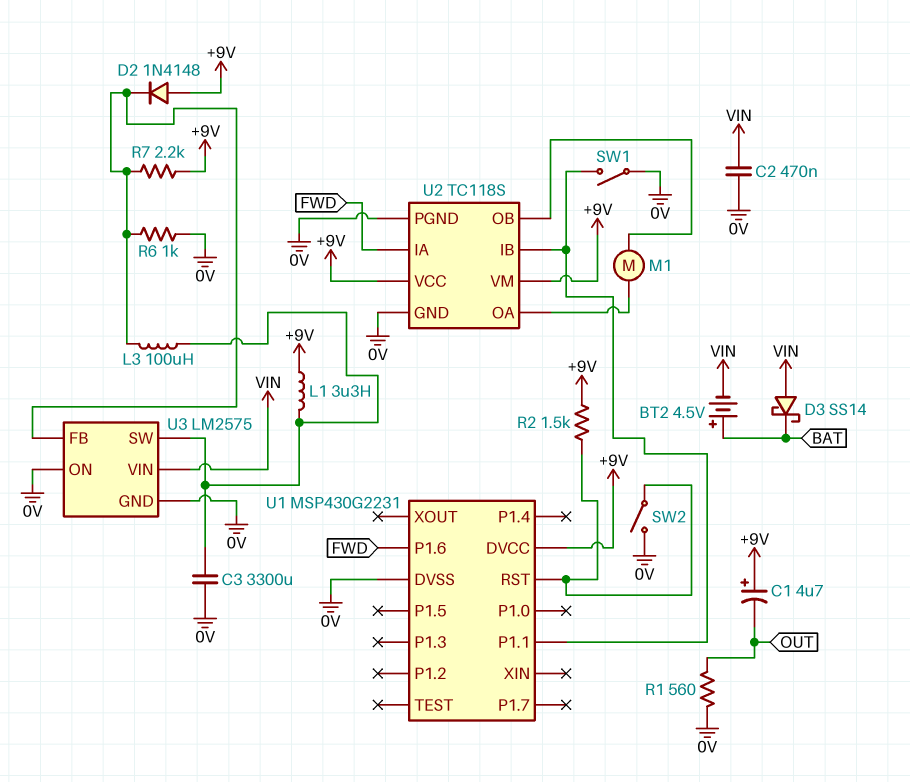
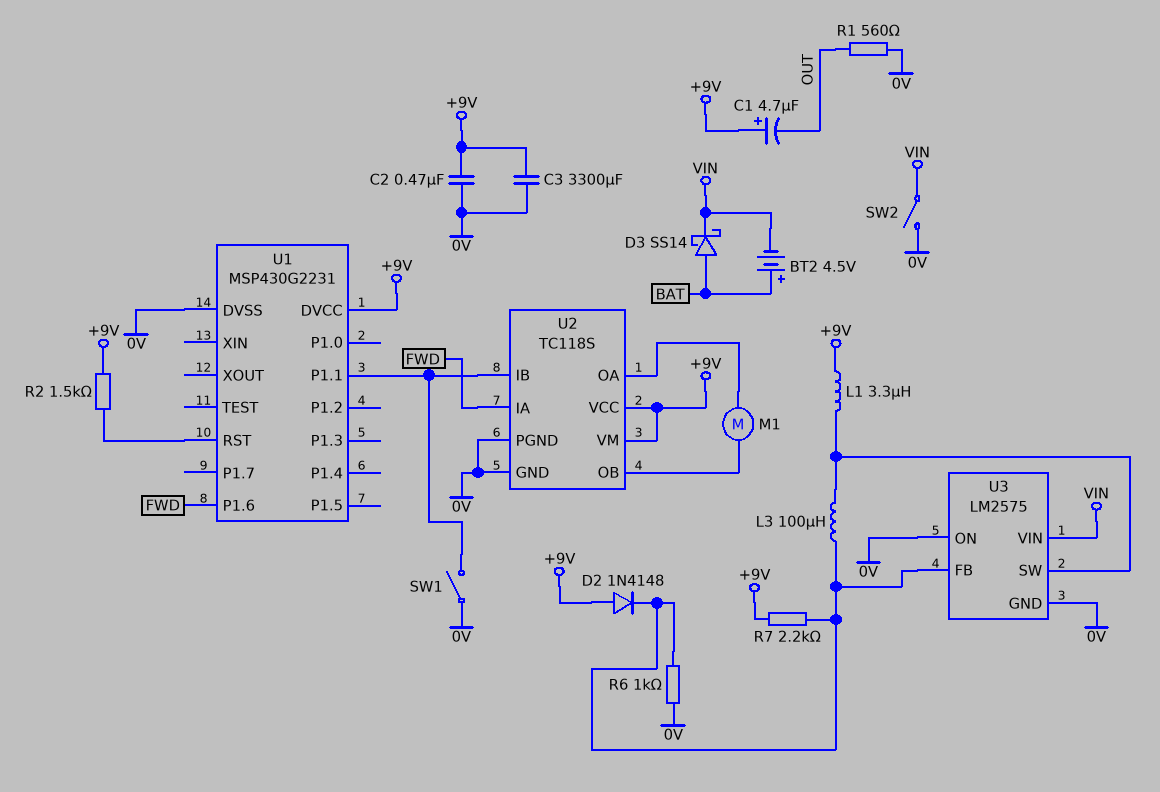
C2: 470nF (0V, VIN) -> 470nF (+9V, 0V)
C3: 3300uF (0V, U3/SW) -> 3300uF (+9V, 0V)
D3: schottky SS14 (A VIN, K BAT) -> schottky SS14 (A BAT, K VIN)
SW2: switch (0V, U1/RST) -> switch (0V, VIN)

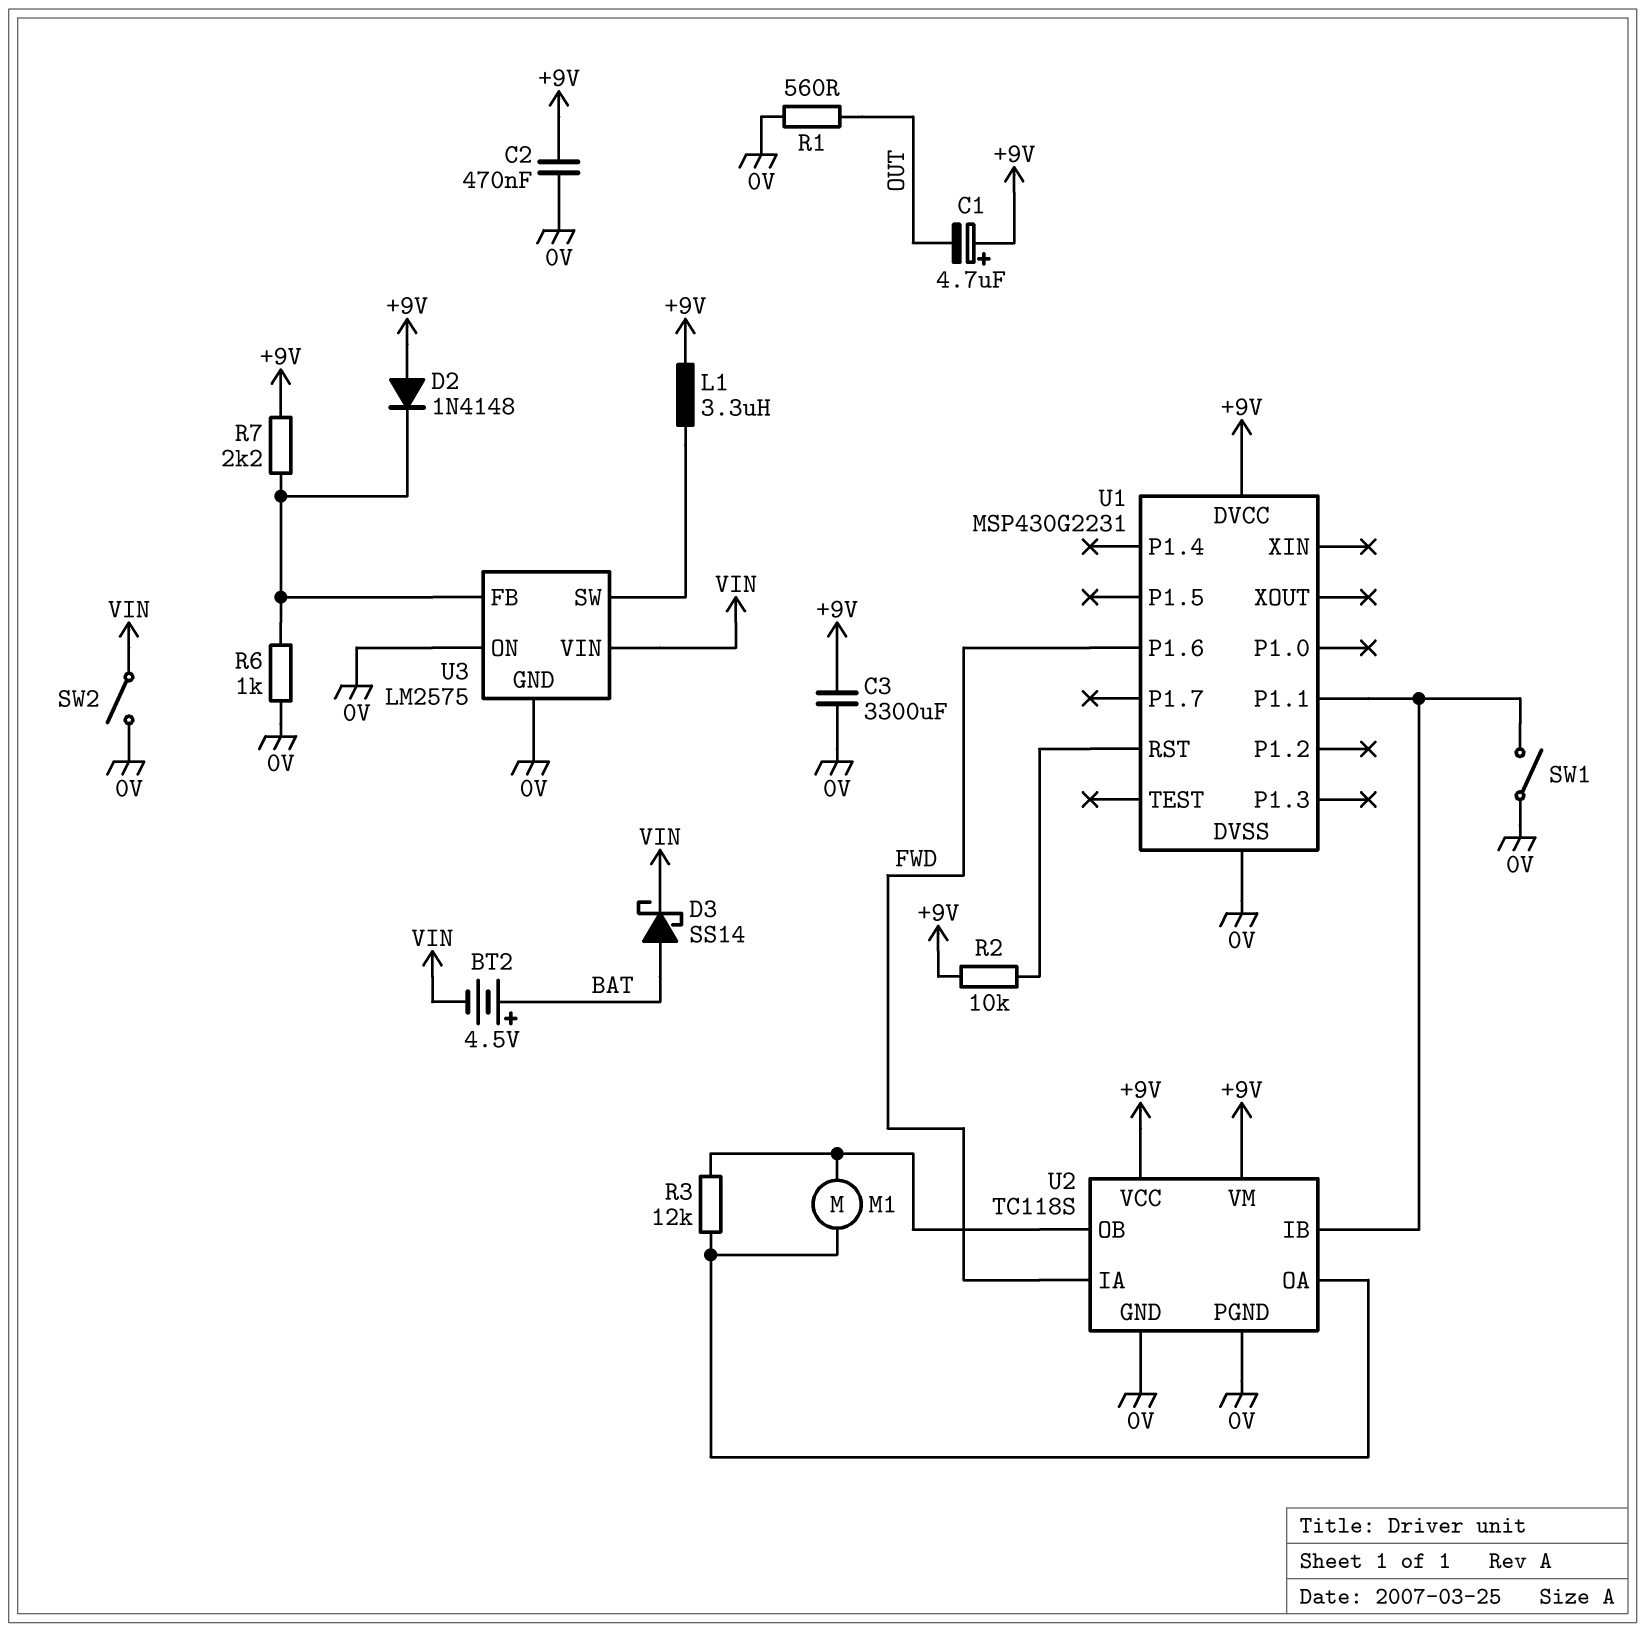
L3: 100uH (U3/FB, U3/SW) -> none
R2: 1.5k (+9V, U1/RST) -> 10k (+9V, U1/RST)
R3: none -> 12k (U2/OA, U2/OB)

